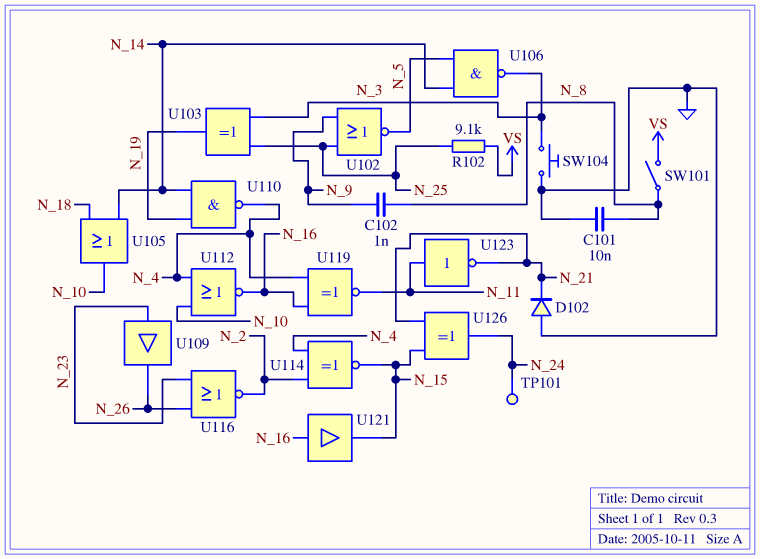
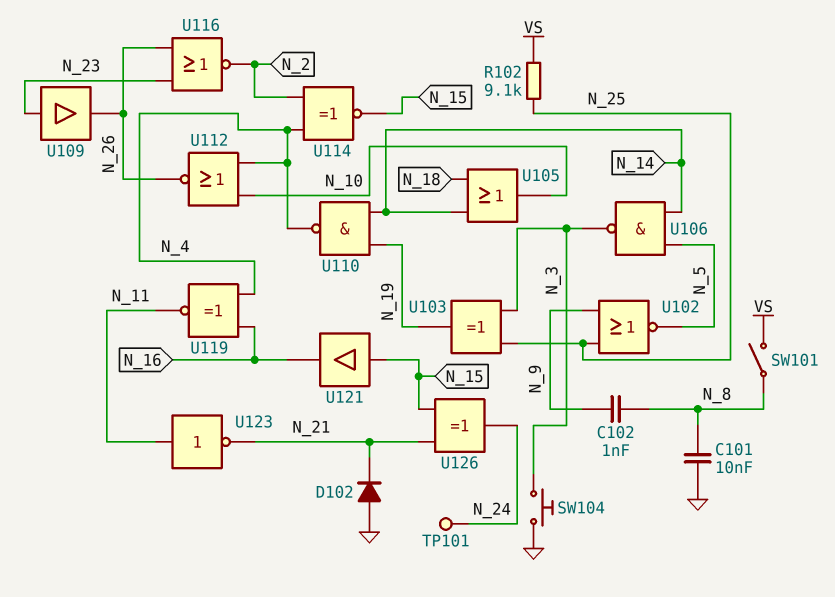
U112: NOR (in N_4, in N_10, out N_16) -> NOR (in N_4, in N_10, out N_26)
U121: buffer (in N_16, out N_15) -> buffer (in N_15, out N_16)

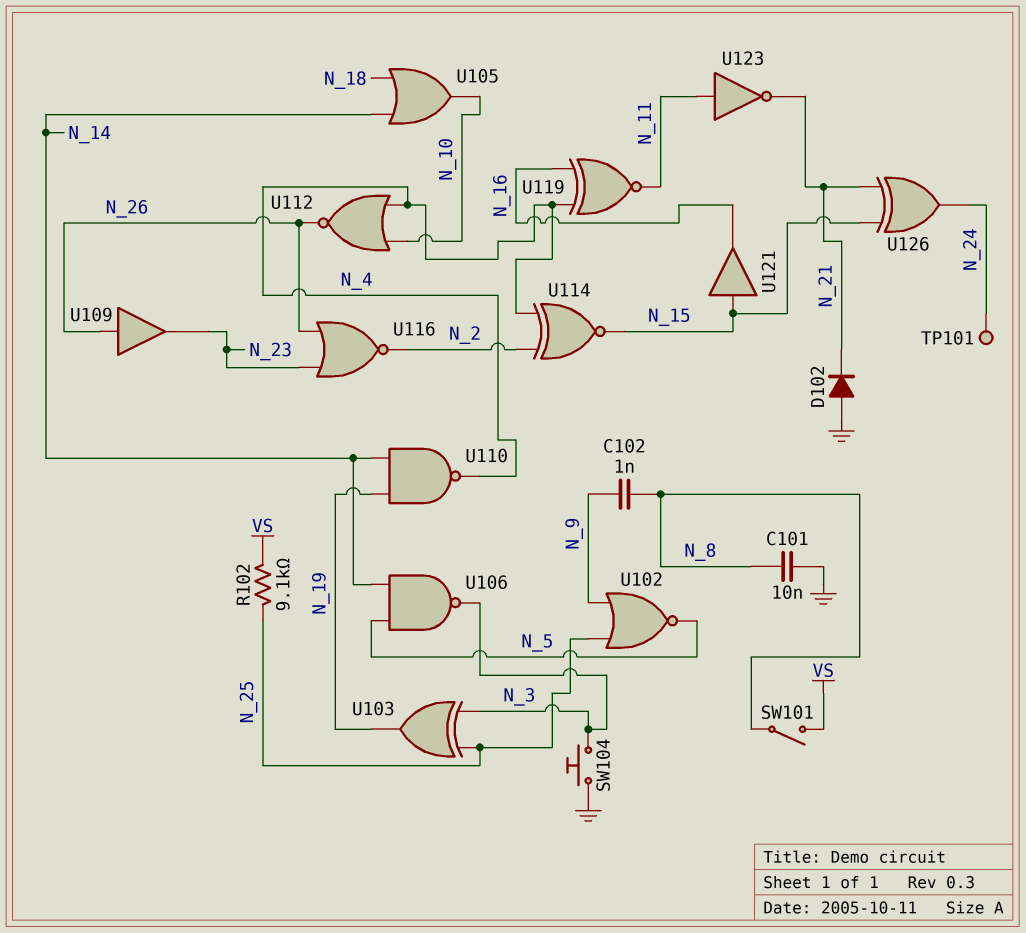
U109: buffer (in N_23, out N_26) -> buffer (in N_26, out N_23)

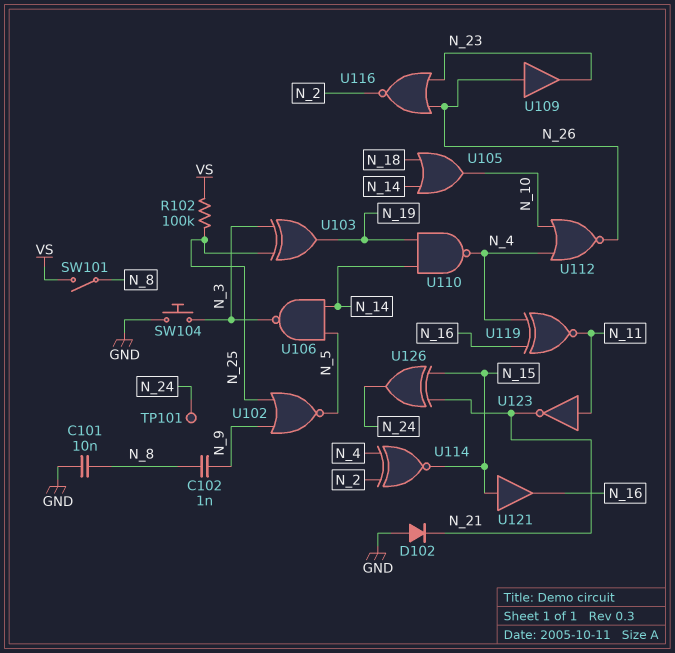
R102: 9.1k (N_25, VS) -> 100k (N_25, VS)

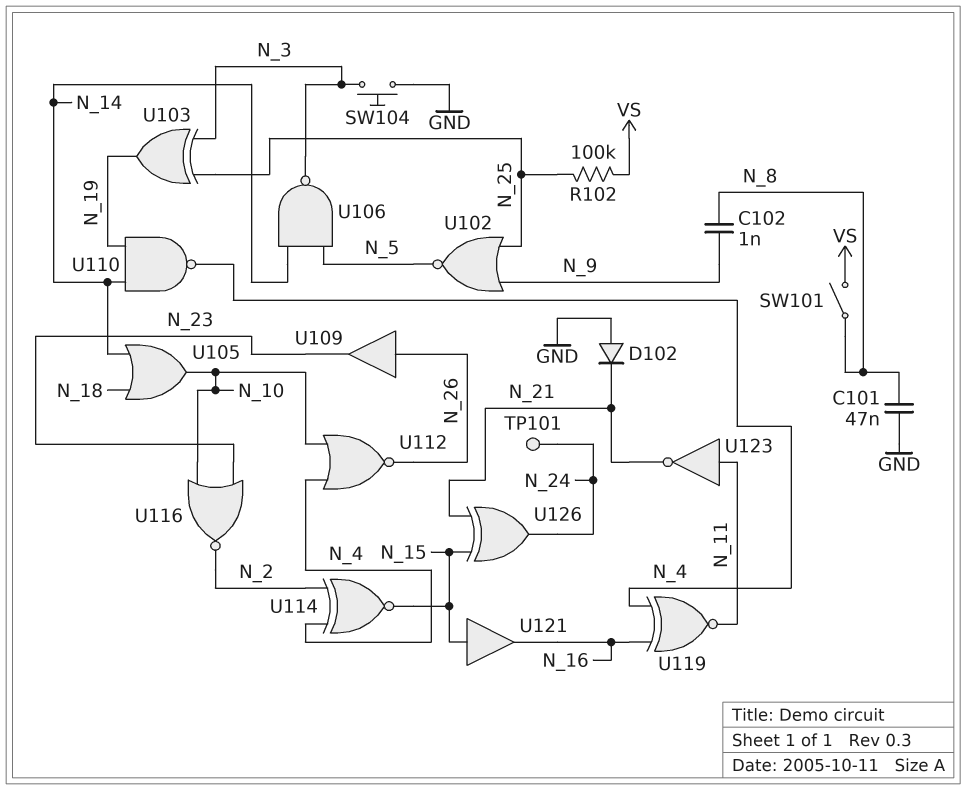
C101: 10nF (GND, N_8) -> 47nF (GND, N_8)
U116: NOR (in N_23, in N_26, out N_2) -> NOR (in N_10, in N_23, out N_2)

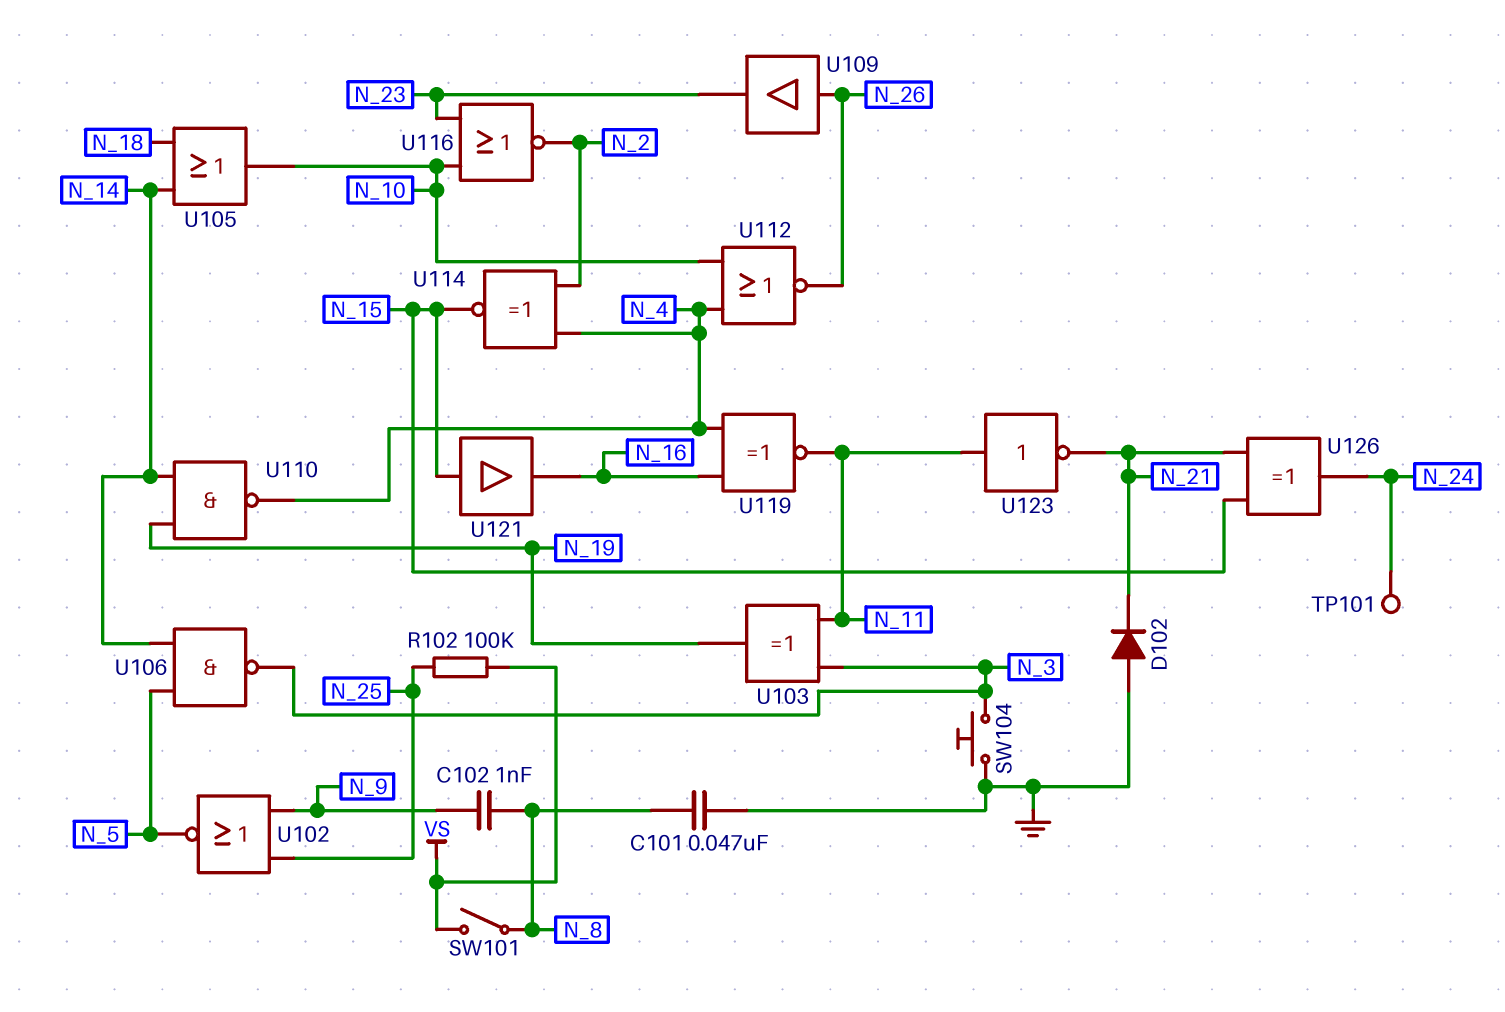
U103: XOR (in N_3, in N_25, out N_19) -> XOR (in N_3, in N_11, out N_19)

